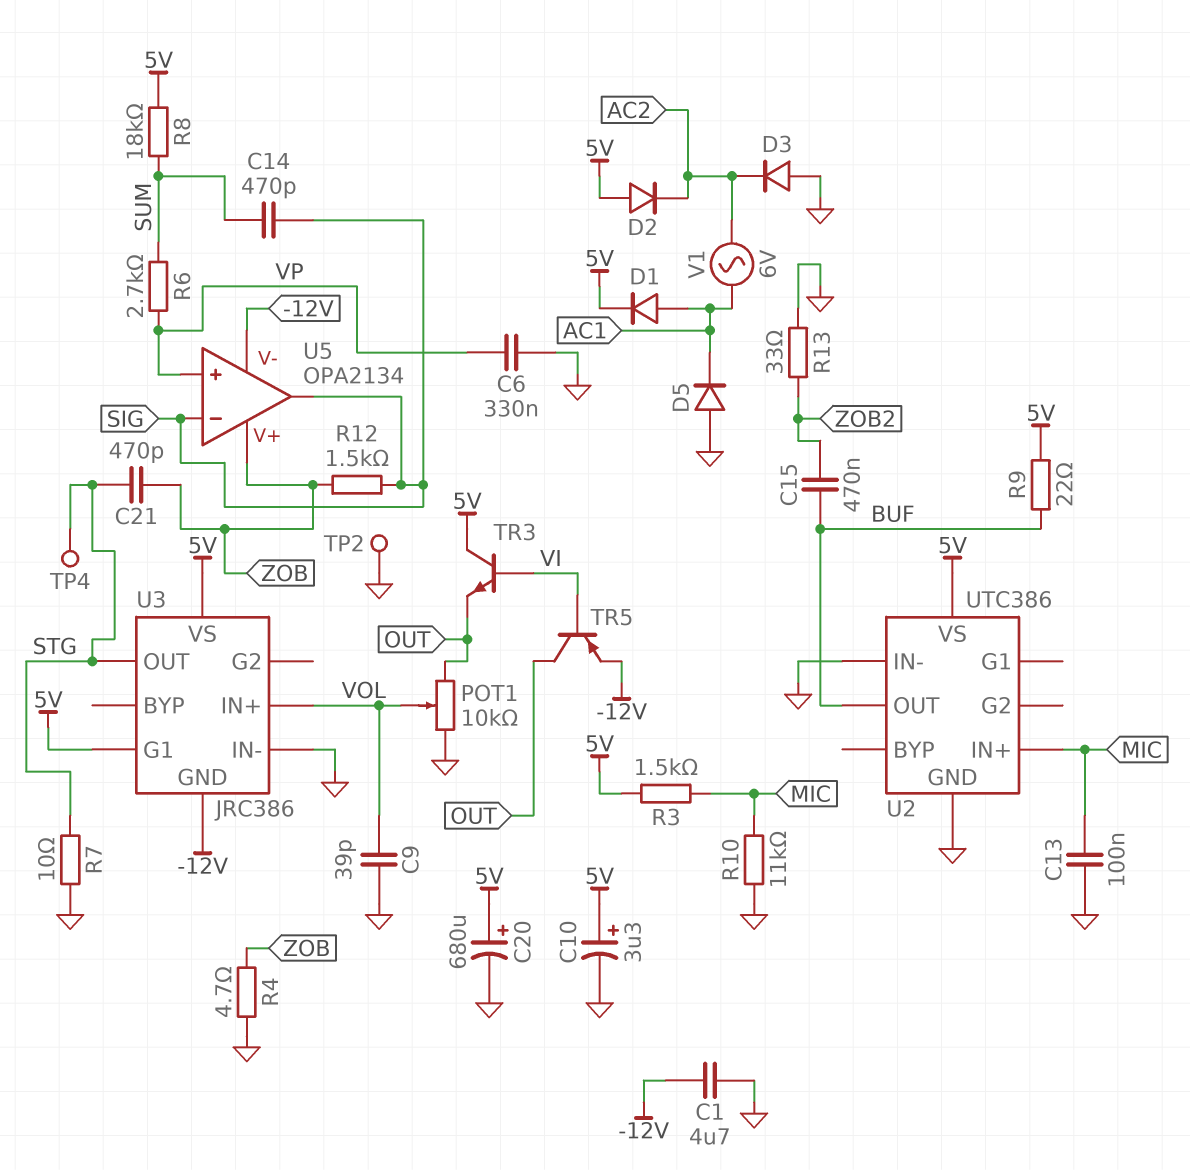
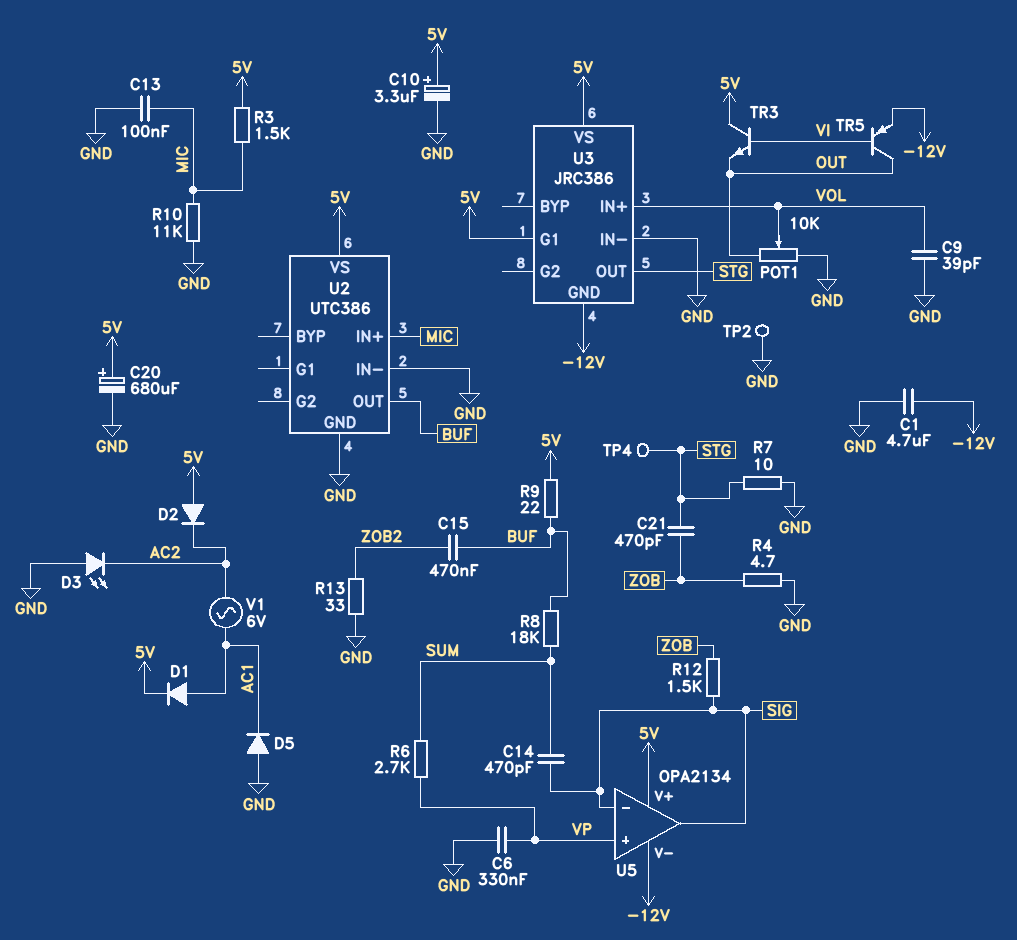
D3: diode (A GND, K AC2) -> LED (A GND, K AC2)
R8: 18k (5V, SUM) -> 18k (BUF, SUM)
U5 pin V+: ZOB -> 5V

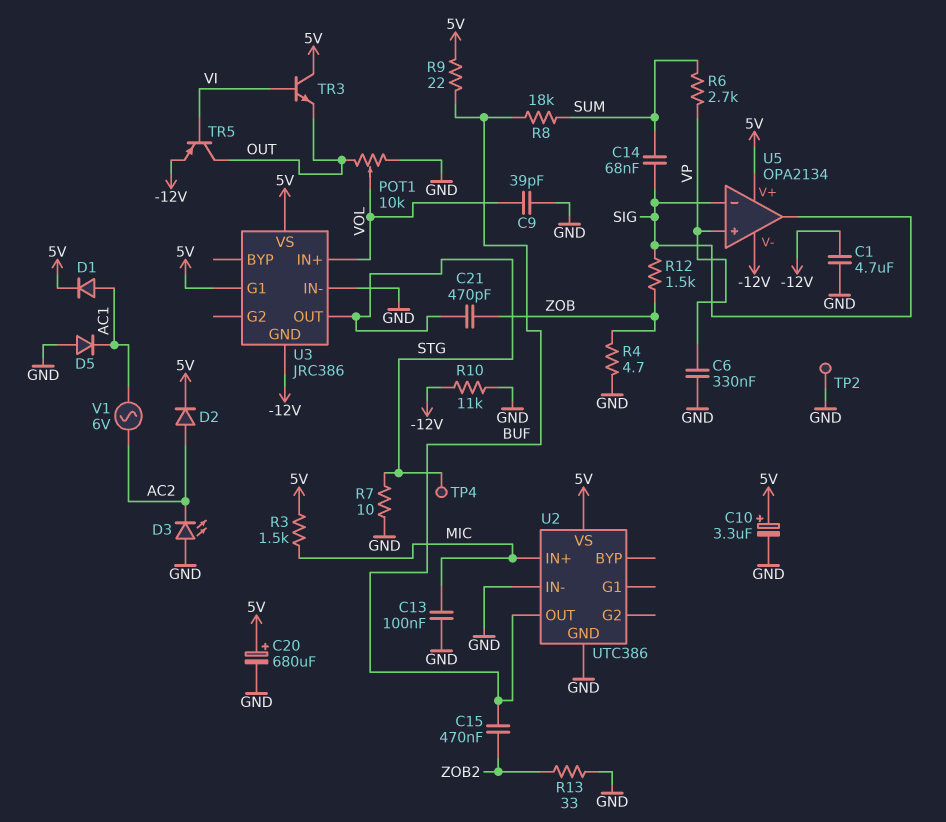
C14: 470pF (SIG, SUM) -> 68nF (SIG, SUM)
D2: diode (A 5V, K AC2) -> diode (A AC2, K 5V)
R10: 11k (GND, MIC) -> 11k (-12V, GND)

